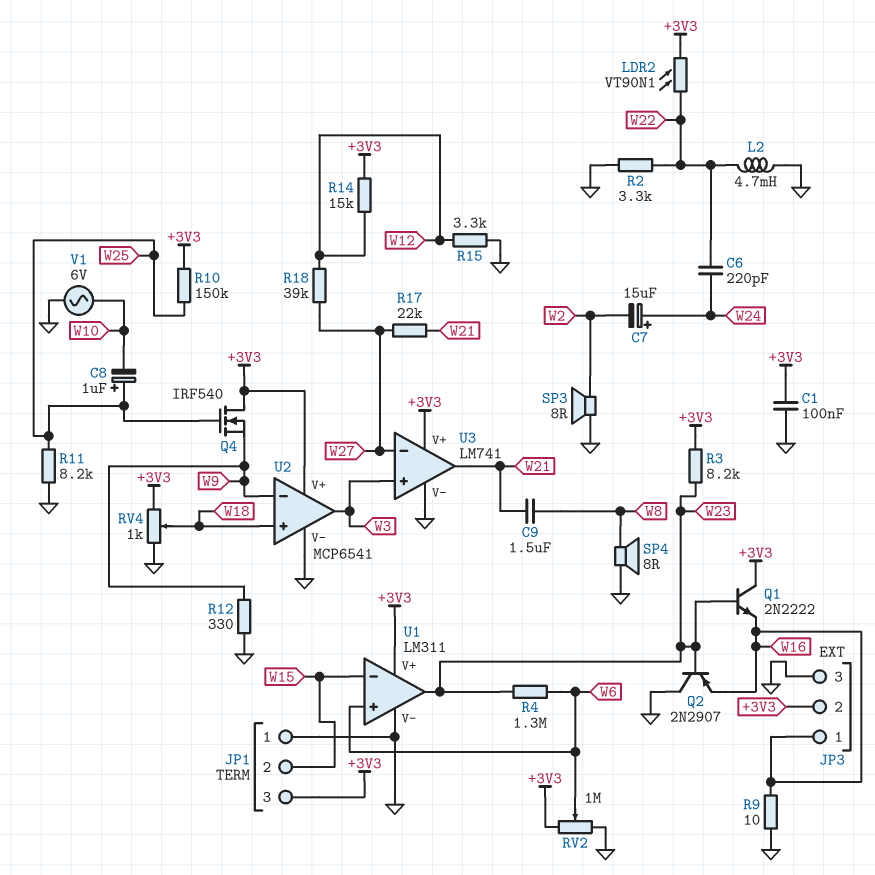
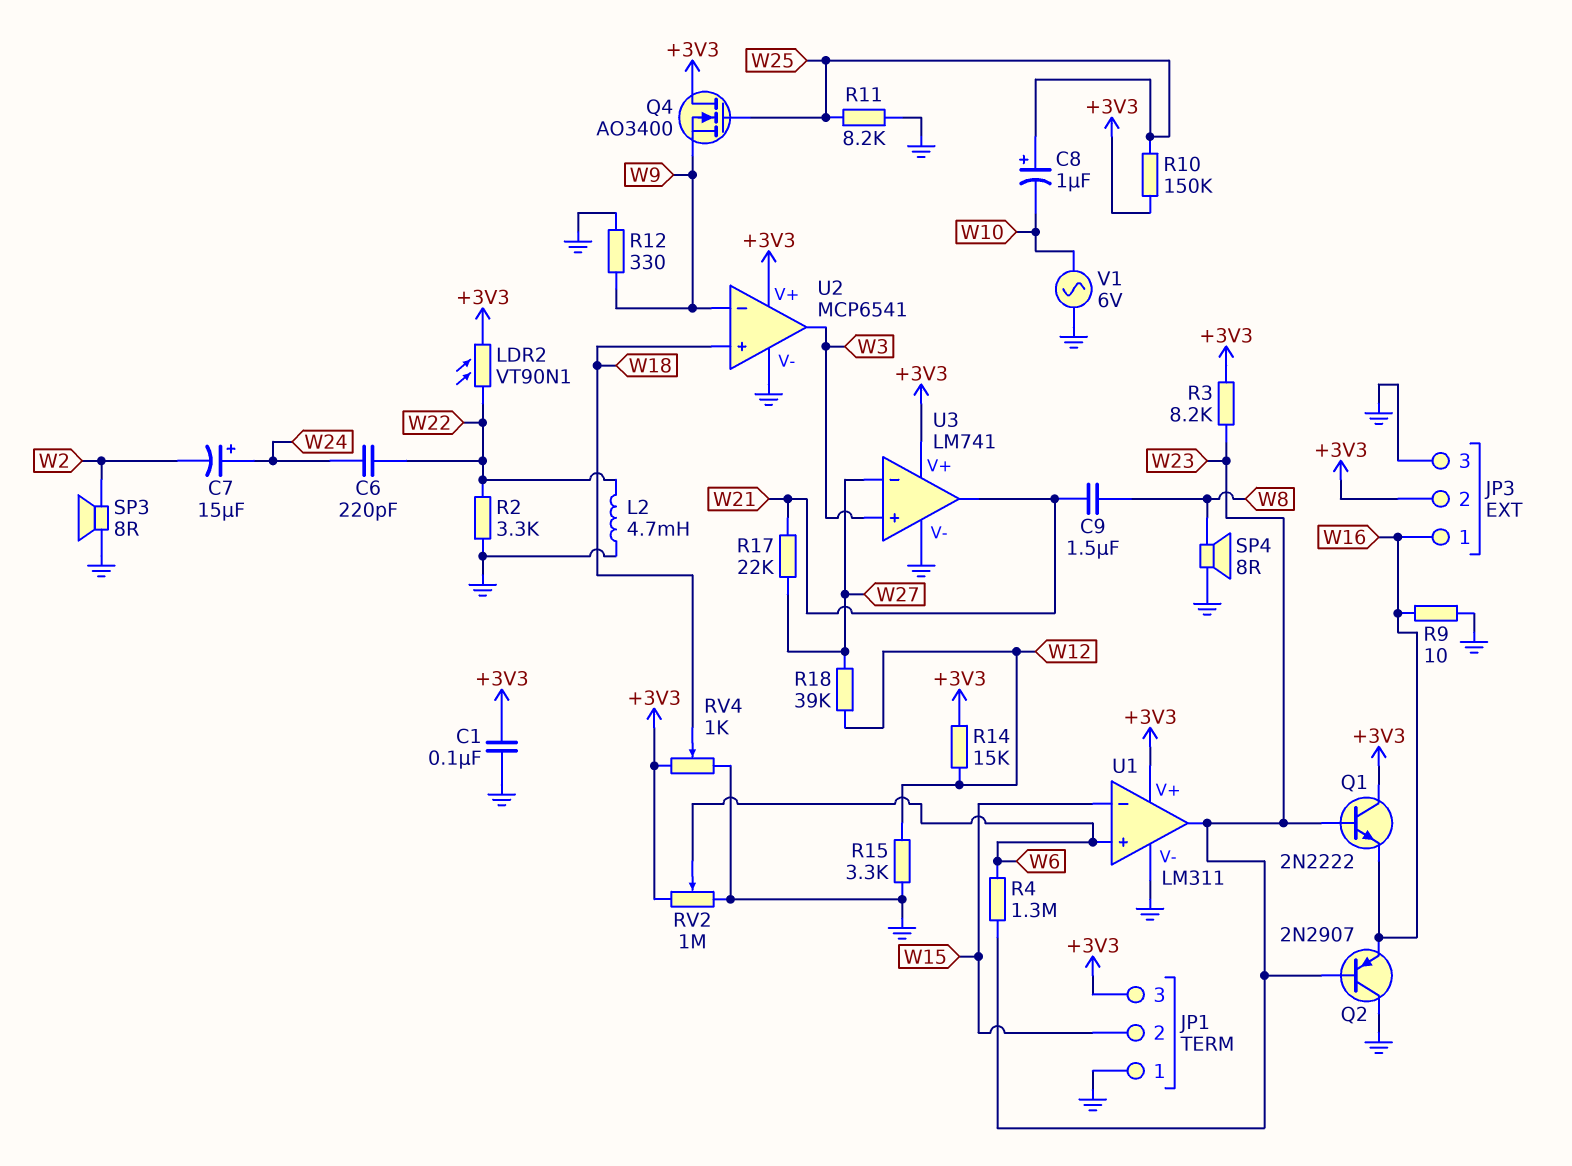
Q4: NMOS IRF540 (G W25, D +3V3, S W9) -> NMOS AO3400 (G W25, D +3V3, S W9)

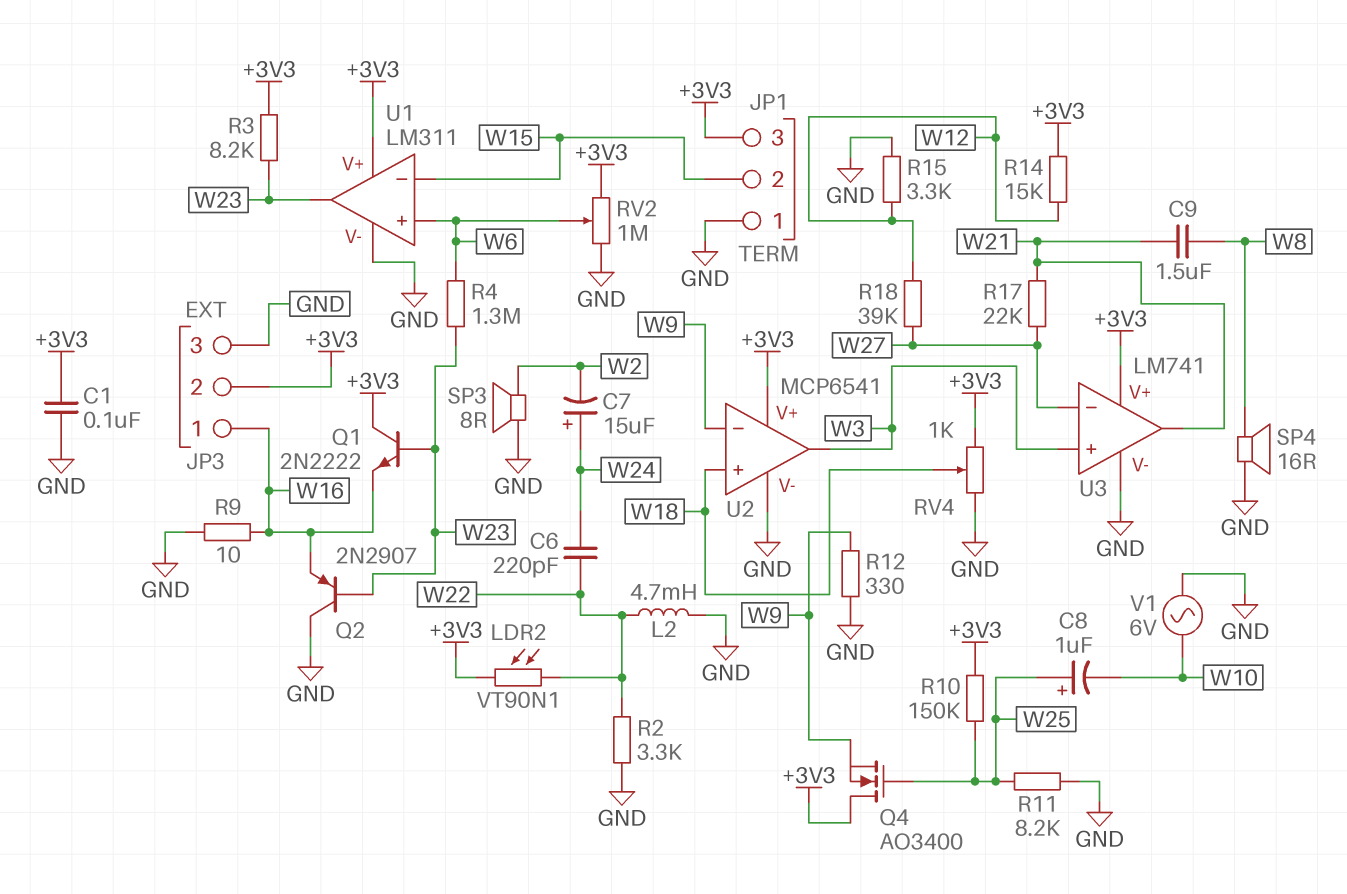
SP4: speaker 8R (GND, W8) -> speaker 16R (GND, W8)

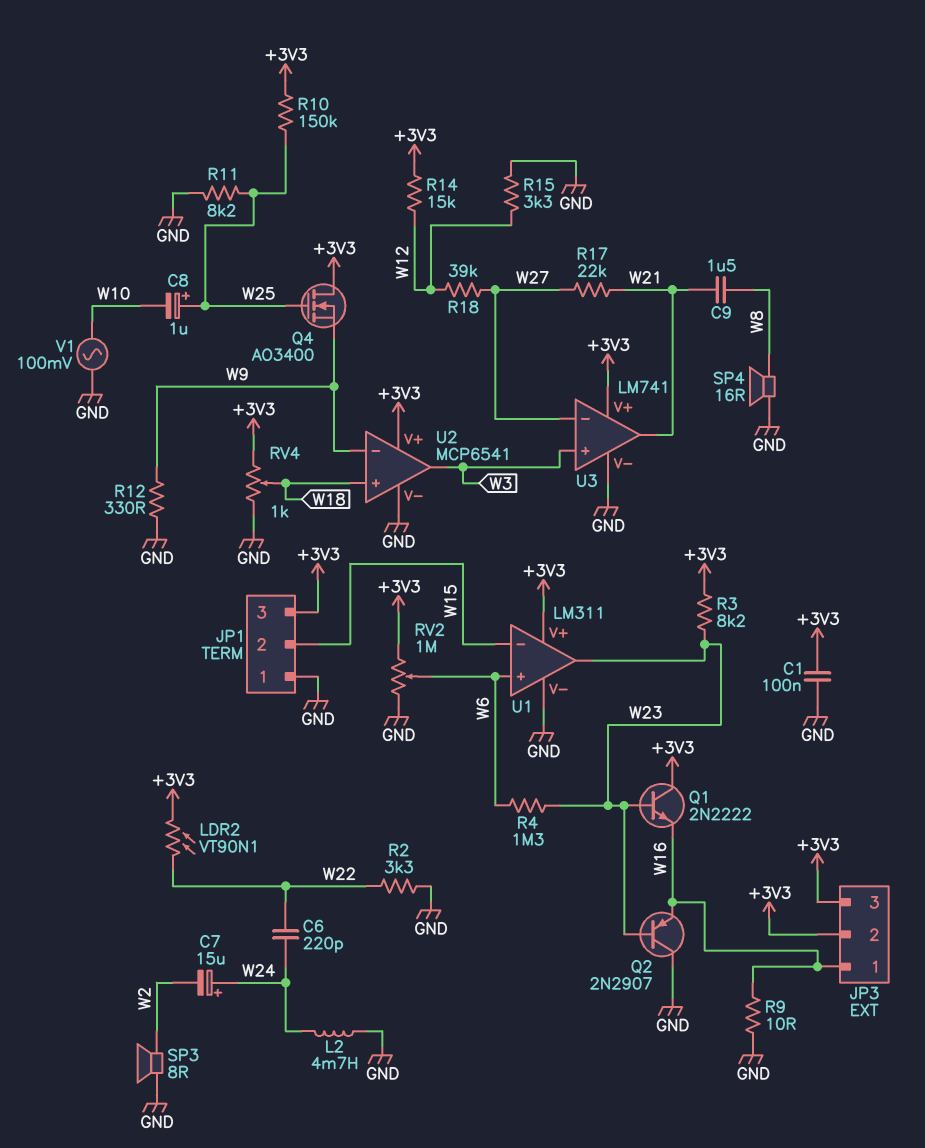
JP3 pin 3: GND -> +3V3
L2: 4.7mH (GND, W22) -> 4.7mH (GND, W24)
V1: AC 6V (GND, W10) -> AC 100mV (GND, W10)

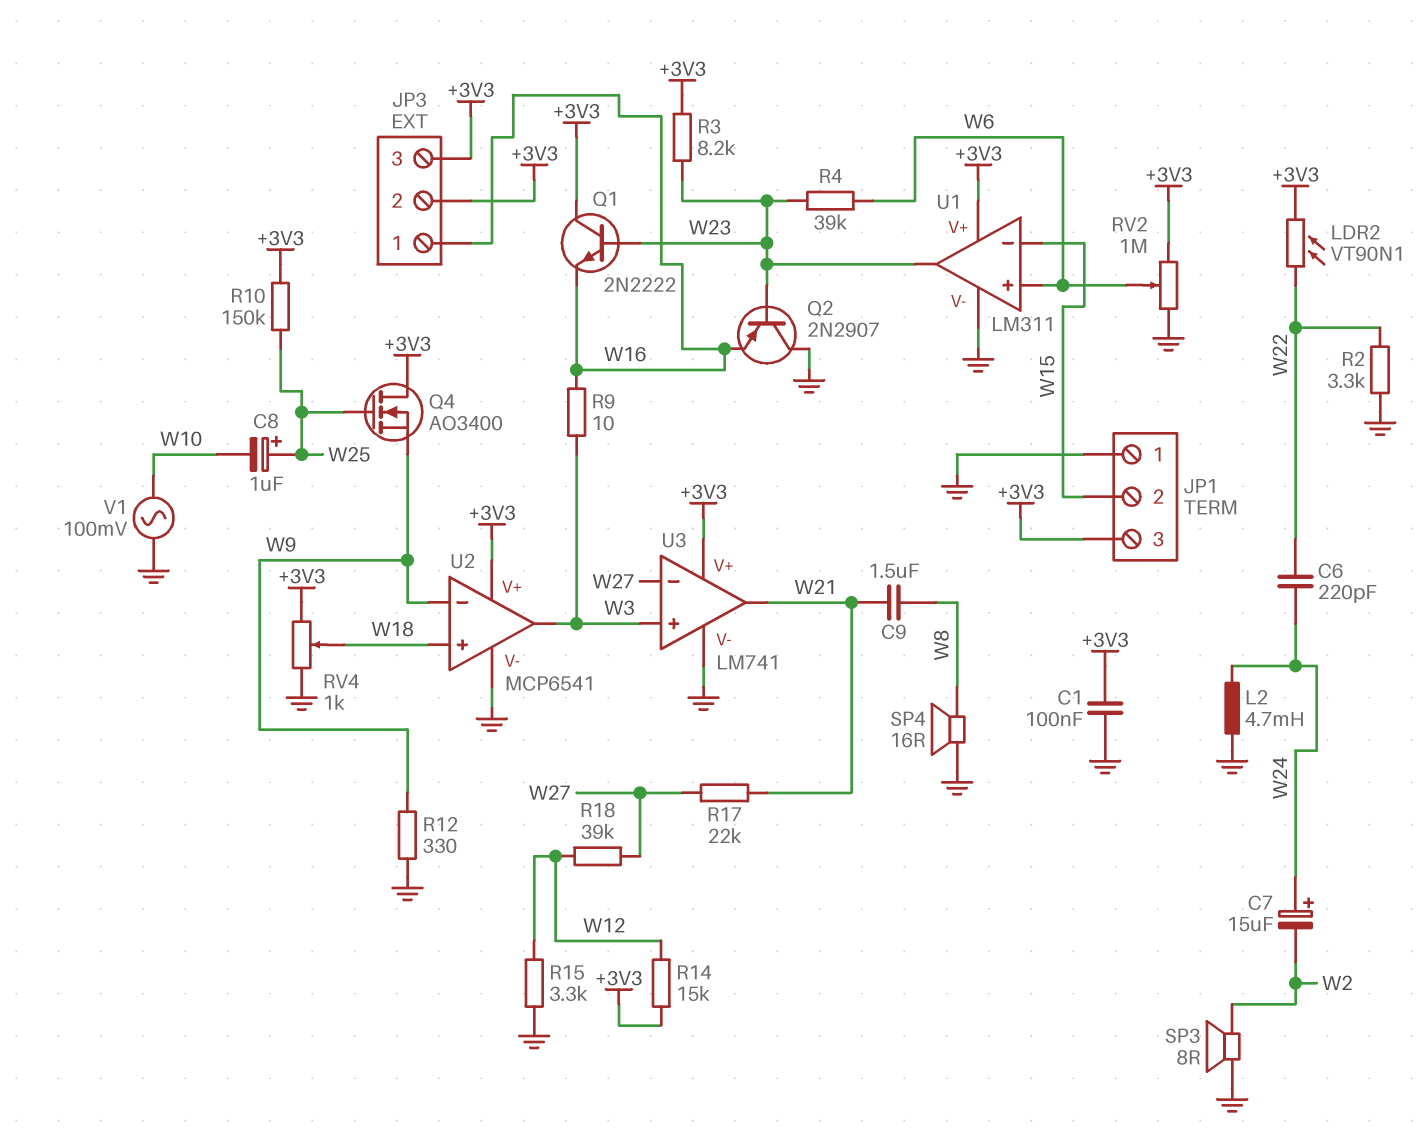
R4: 1.3M (W6, W23) -> 39k (W6, W23)
R9: 10 (GND, W16) -> 10 (W3, W16)
R11: 8.2k (GND, W25) -> none

